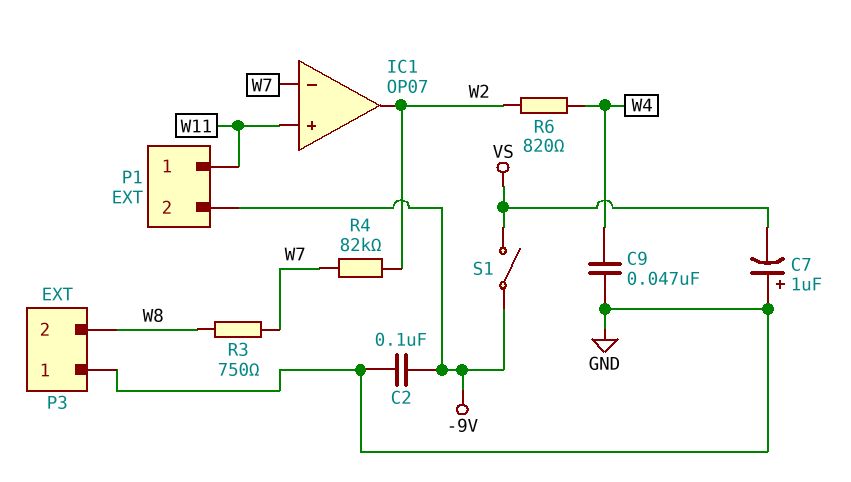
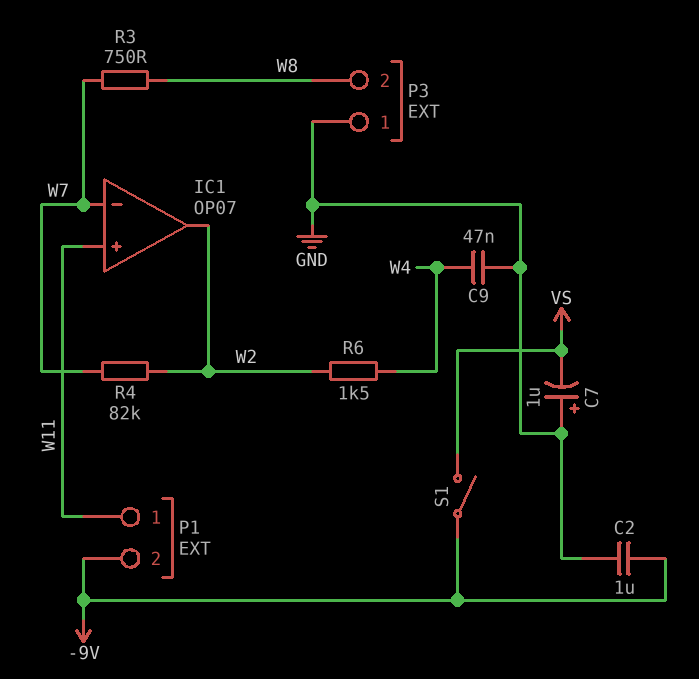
C2: 100nF (-9V, GND) -> 1uF (-9V, GND)
R6: 820 (W2, W4) -> 1.5k (W2, W4)

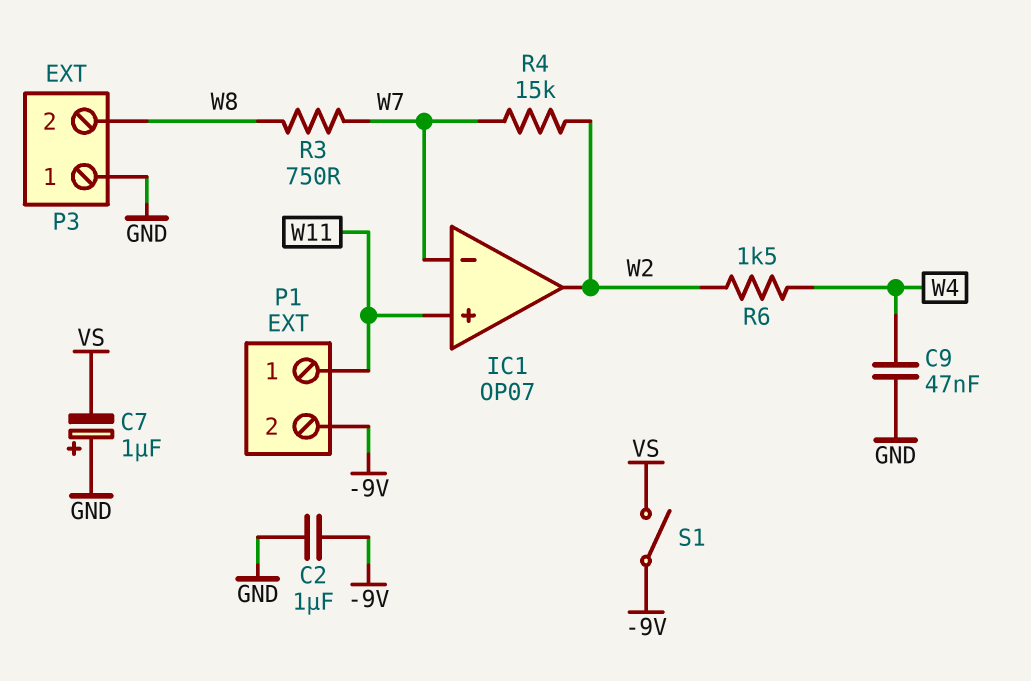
R4: 82k (W2, W7) -> 15k (W2, W7)

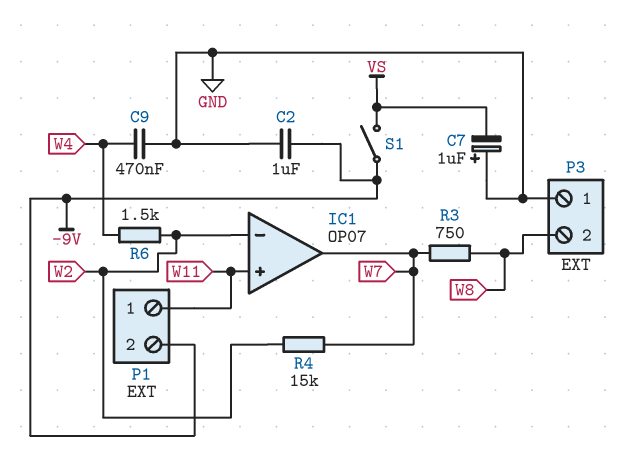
C9: 47nF (GND, W4) -> 470nF (GND, W4)
IC1 pin in-: W7 -> W2
IC1 pin out: W2 -> W7

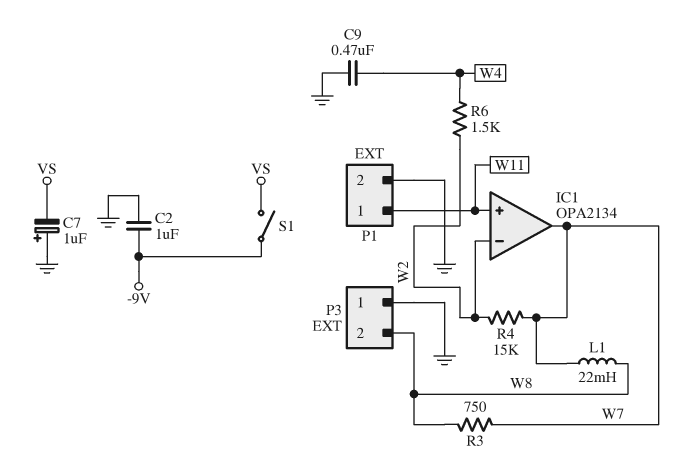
IC1: OP07 -> OPA2134
L1: none -> 22mH (W7, W8)
P1 pin 2: -9V -> GND

